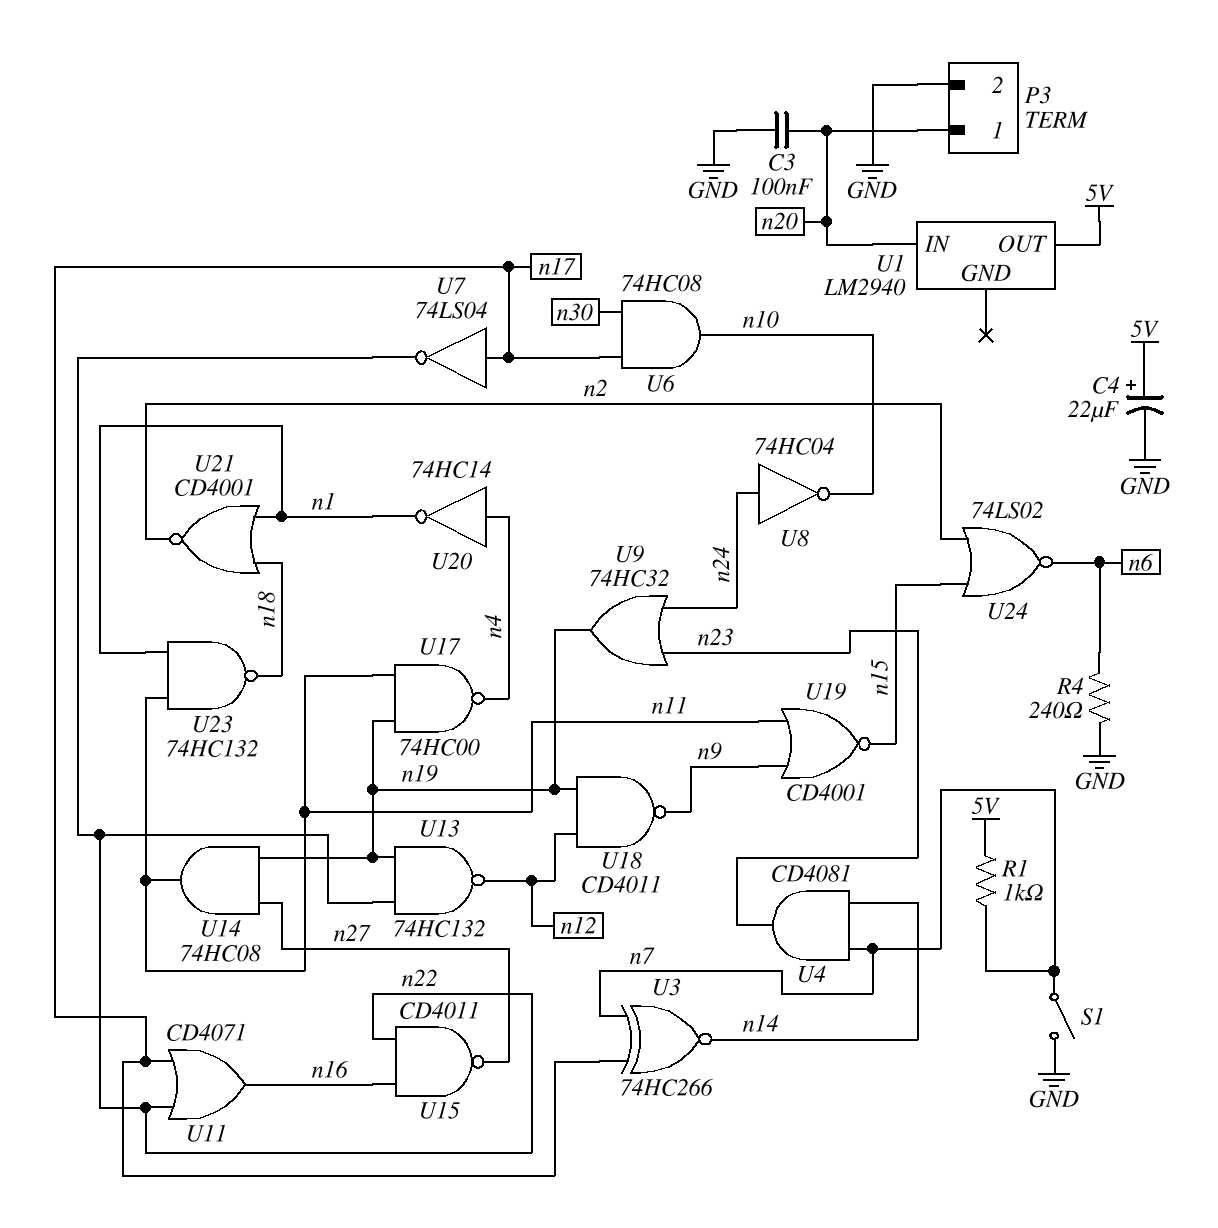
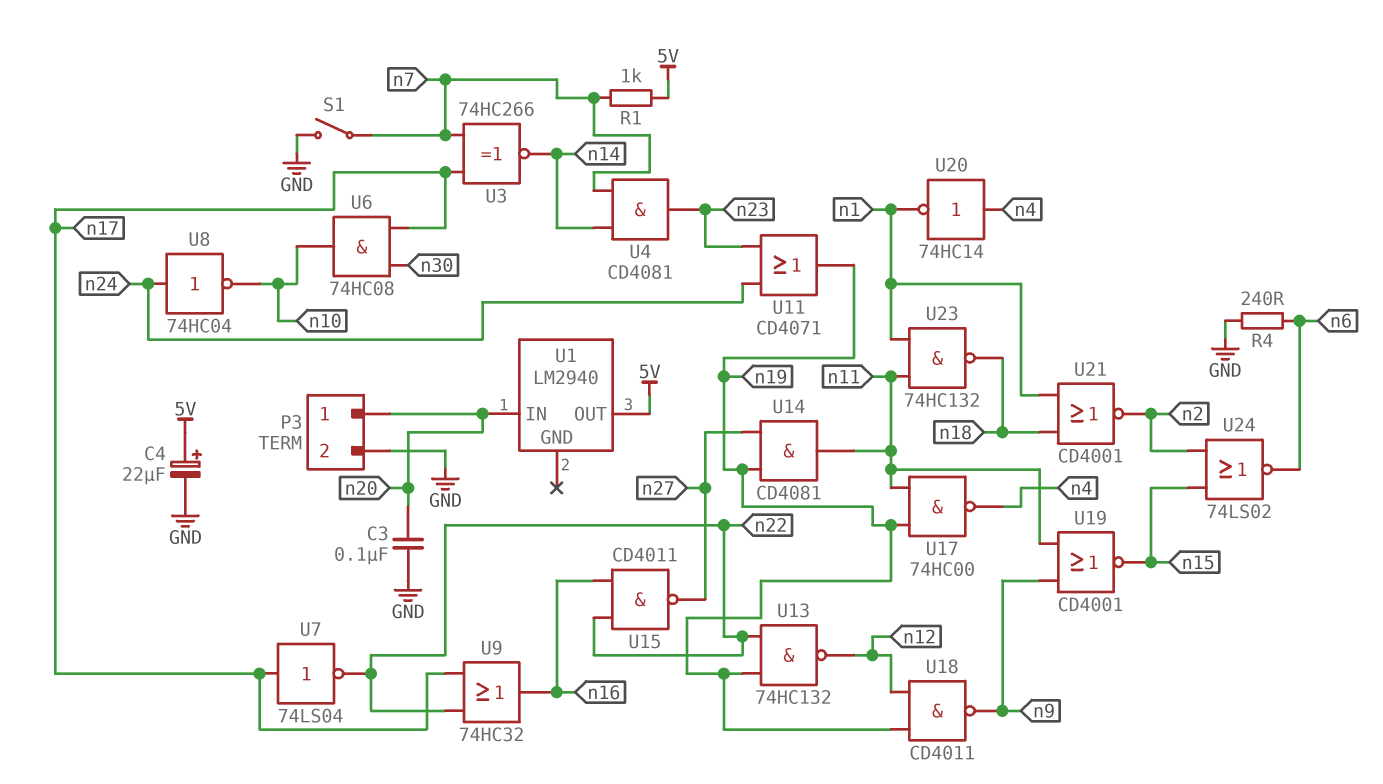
U9: OR 74HC32 (in n23, in n24, out n19) -> OR 74HC32 (in n17, in n22, out n16)
U11: OR CD4071 (in n17, in n22, out n16) -> OR CD4071 (in n23, in n24, out n19)
U14: AND 74HC08 (in n19, in n27, out n11) -> AND CD4081 (in n19, in n27, out n11)

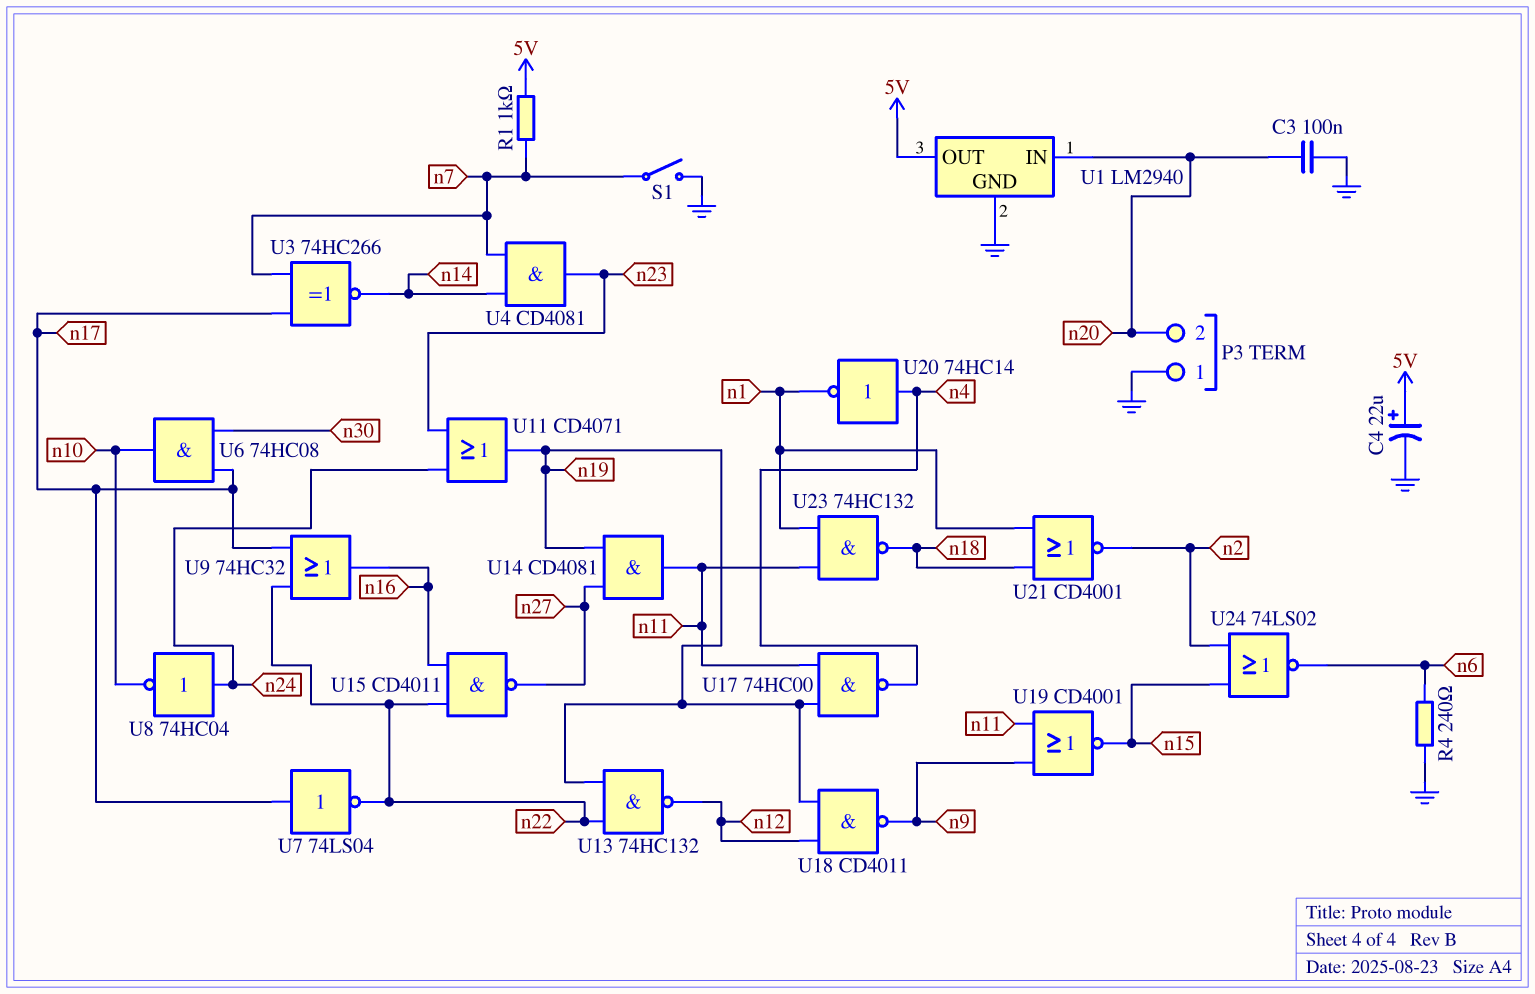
P3 pin 1: n20 -> GND
P3 pin 2: GND -> n20
U1 pin GND: none -> GND

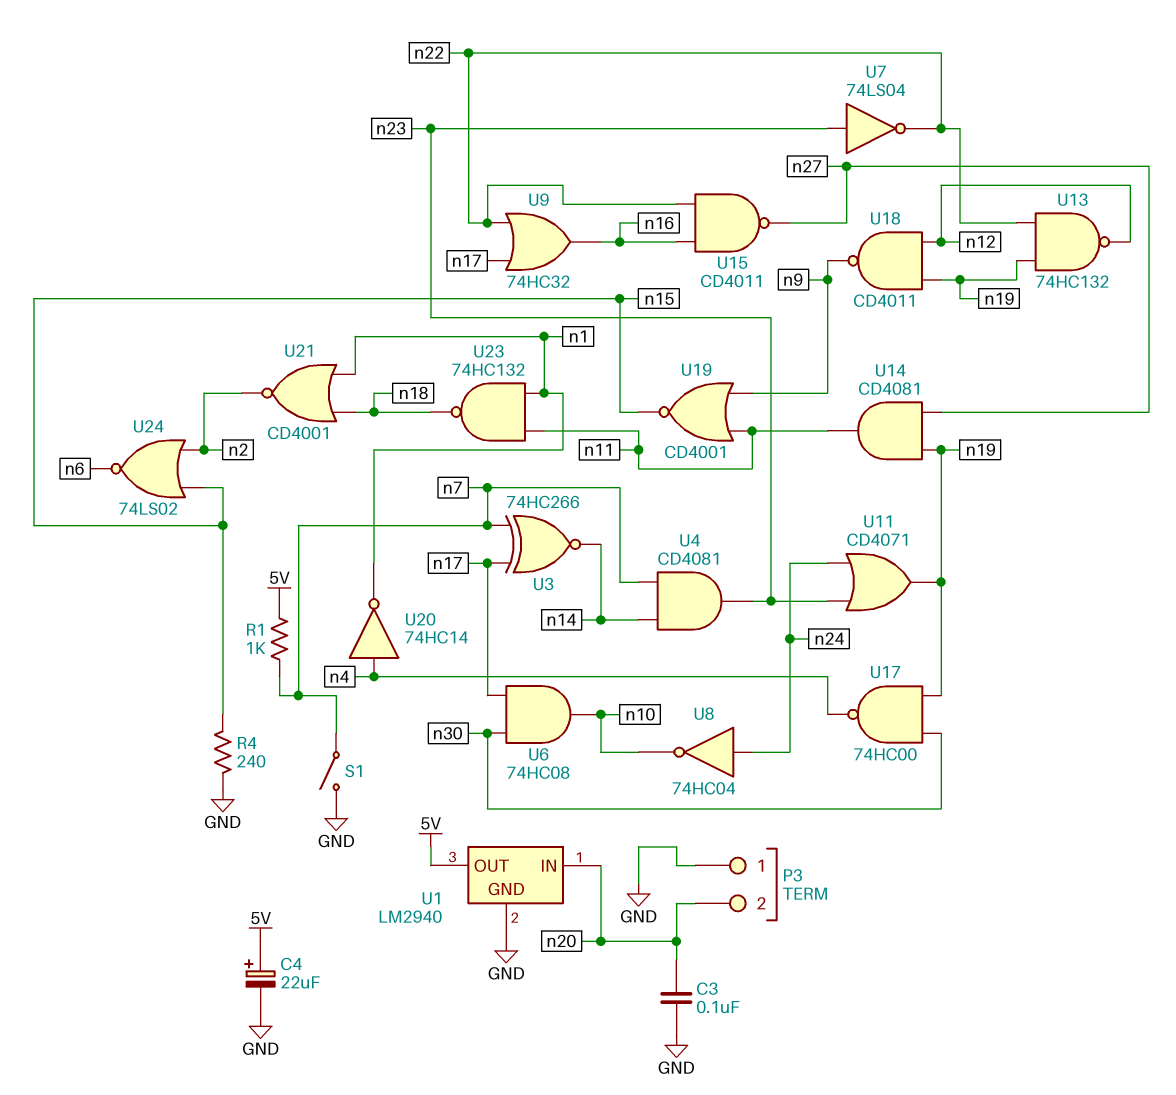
R4: 240 (GND, n6) -> 240 (GND, n15)
U7: NOT 74LS04 (in n17, out n22) -> NOT 74LS04 (in n23, out n22)
U17: NAND 74HC00 (in n11, in n19, out n4) -> NAND 74HC00 (in n19, in n30, out n4)

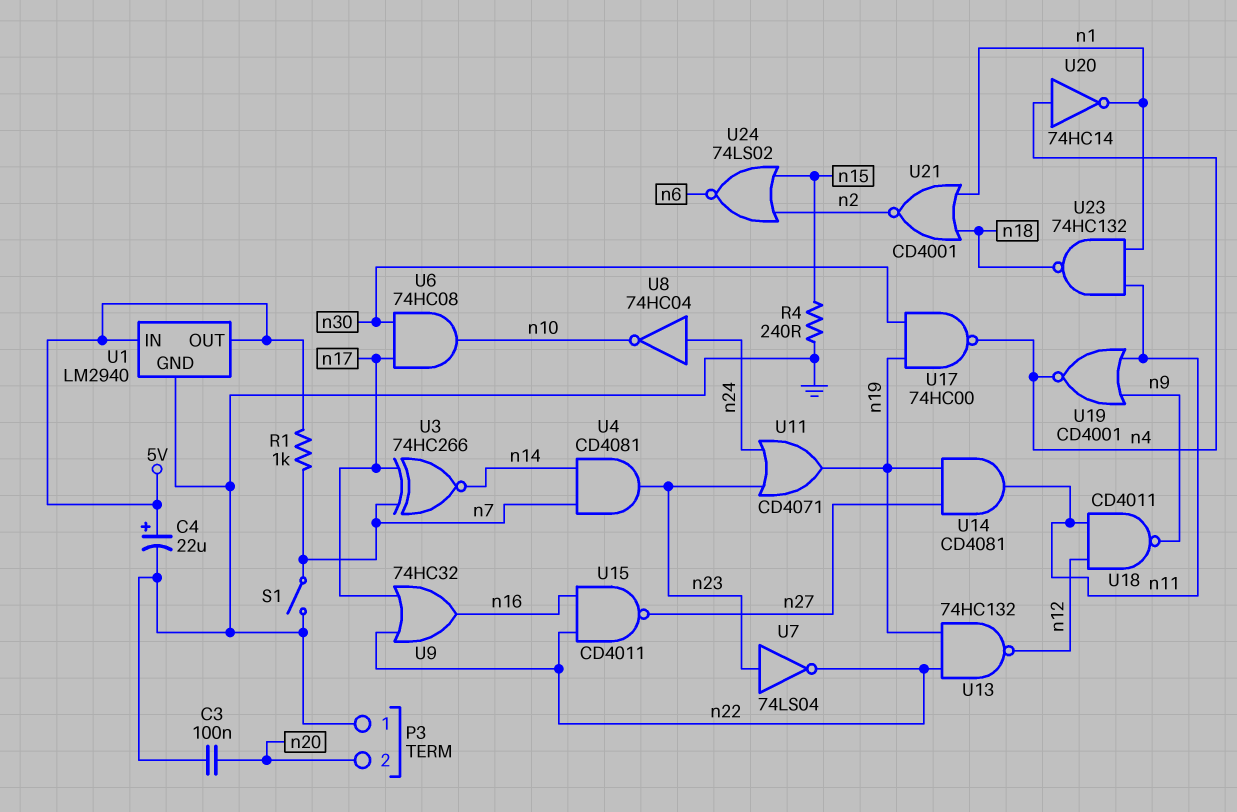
U1 pin IN: n20 -> 5V
U18: NAND CD4011 (in n12, in n19, out n9) -> NAND CD4011 (in n11, in n12, out n9)
U19: NOR CD4001 (in n9, in n11, out n15) -> NOR CD4001 (in n9, in n11, out n4)

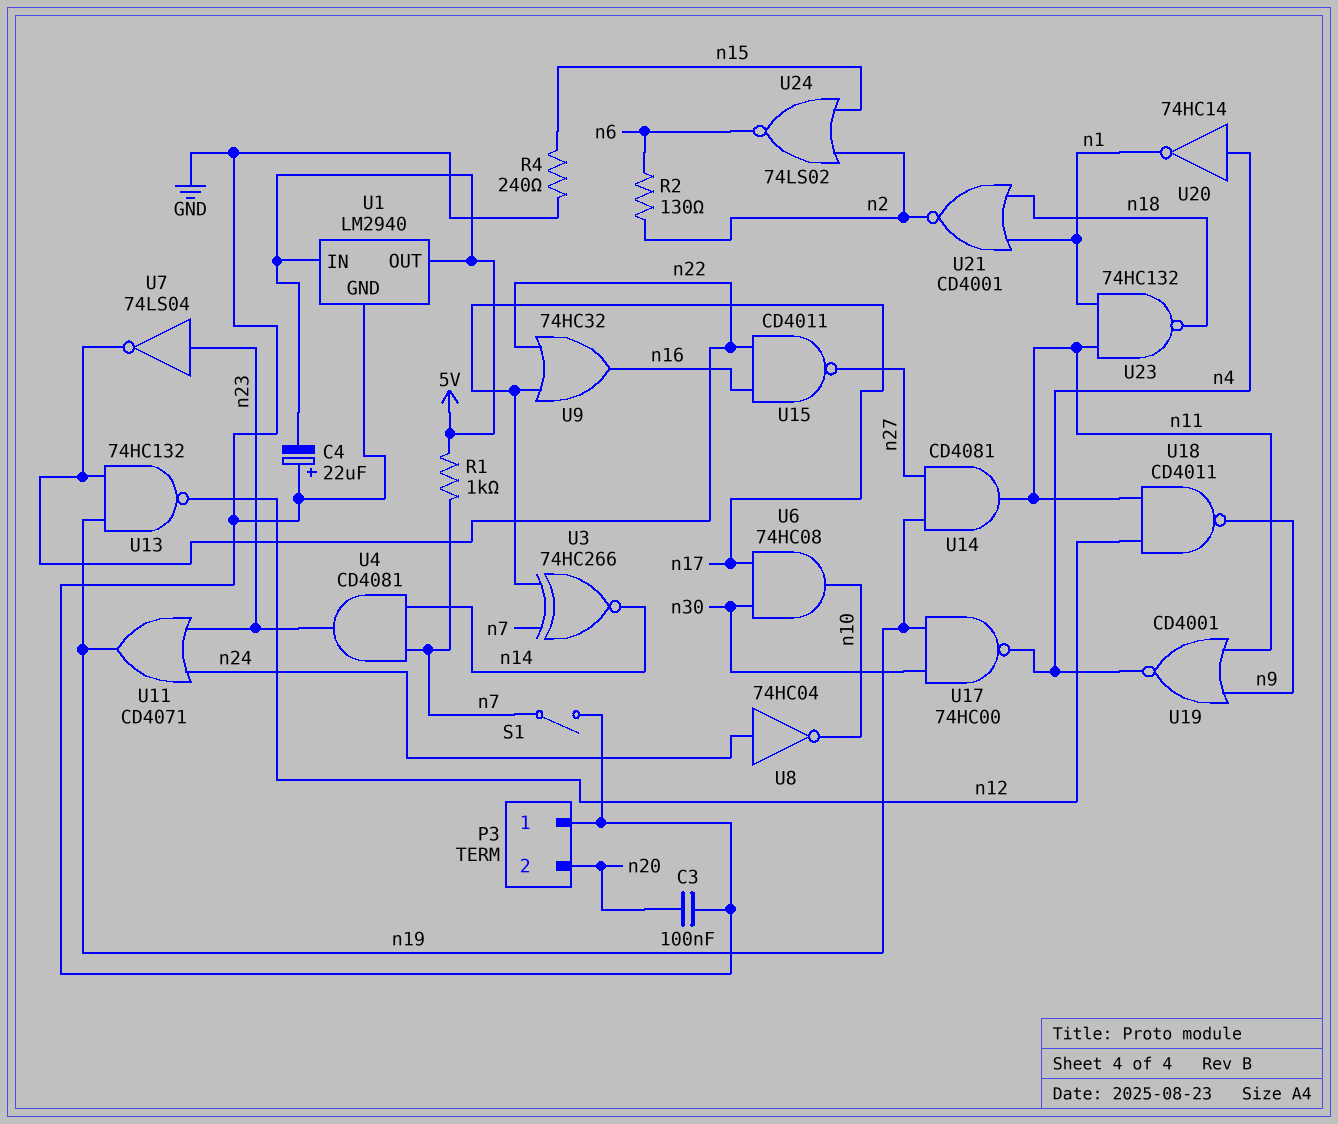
C4: 22uF (plus 5V, minus GND) -> 22uF (plus GND, minus 5V)
R2: none -> 130 (n2, n6)

